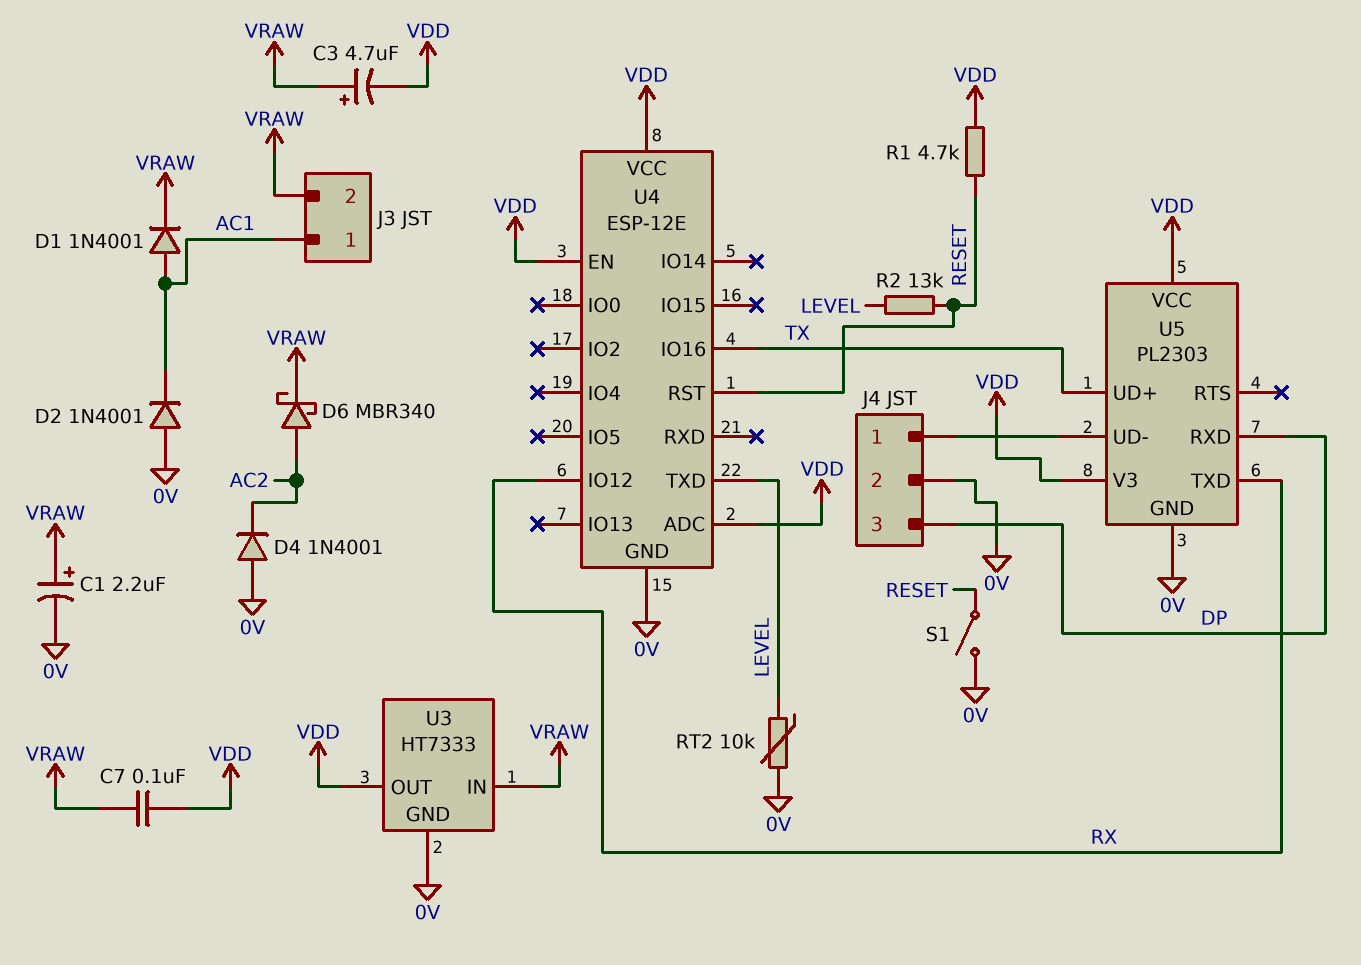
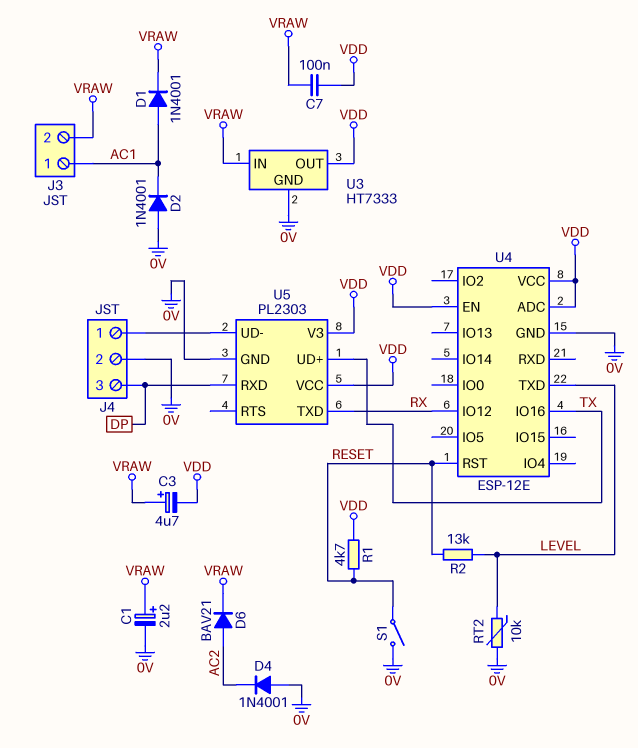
D6: schottky MBR340 (A AC2, K VRAW) -> diode BAV21 (A AC2, K VRAW)

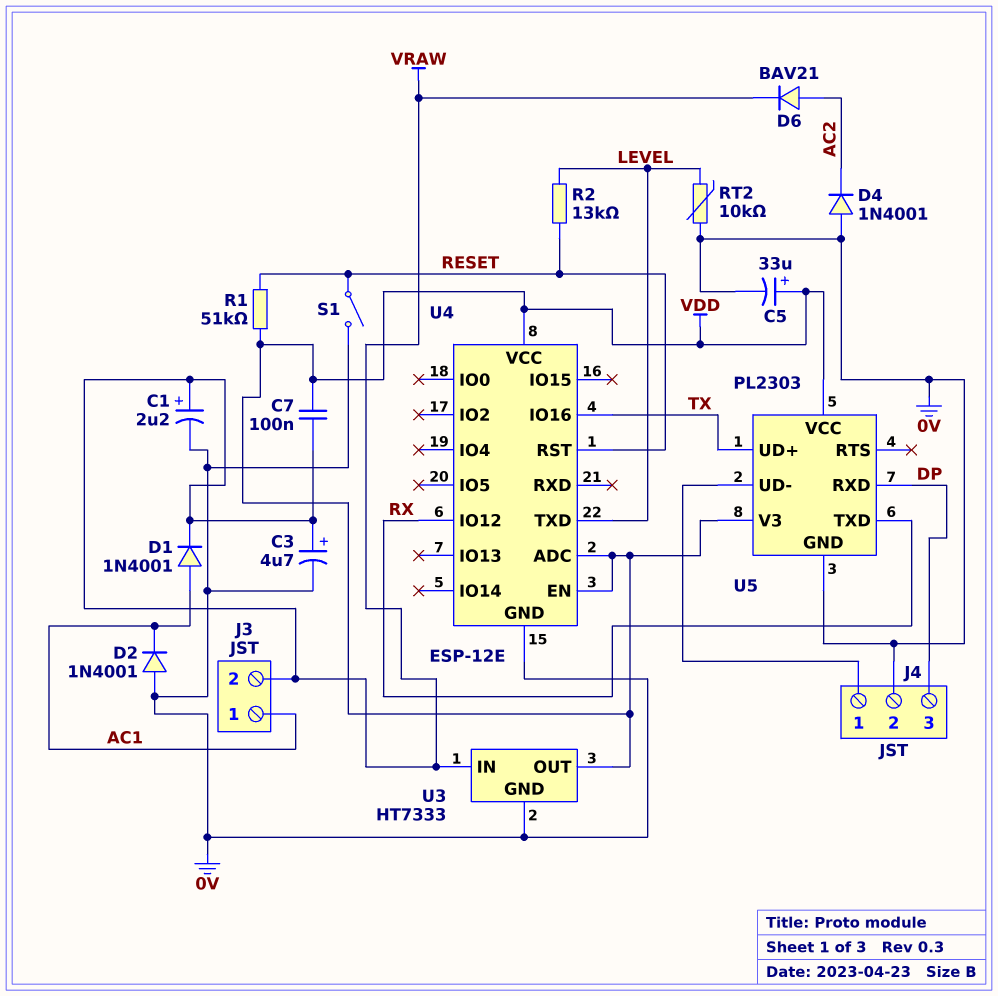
C3: 4.7uF (plus VRAW, minus VDD) -> 4.7uF (plus VRAW, minus 0V)
C5: none -> 33uF (plus VDD, minus 0V)
R1: 4.7k (RESET, VDD) -> 51k (RESET, VDD)

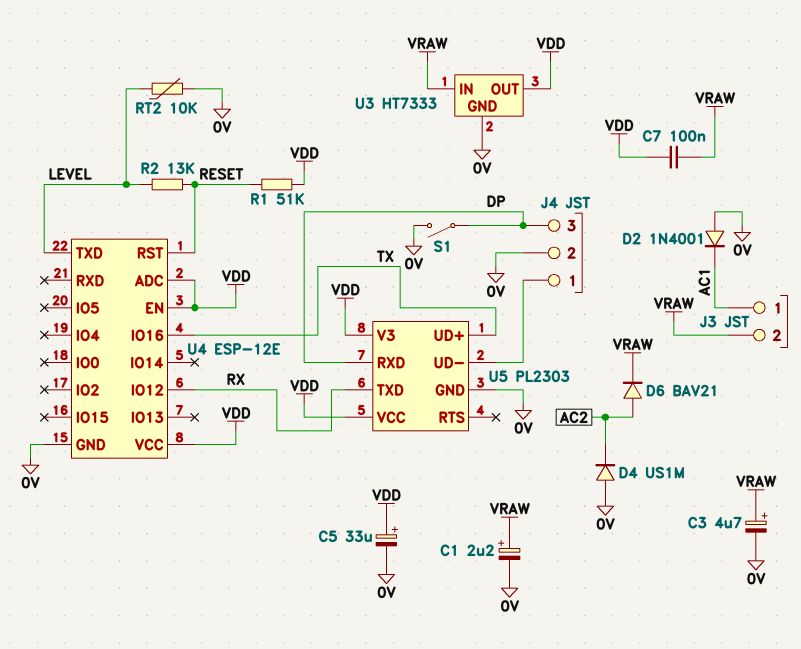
D1: diode 1N4001 (A AC1, K VRAW) -> none
D4: diode 1N4001 (A 0V, K AC2) -> diode US1M (A 0V, K AC2)
S1: switch (0V, RESET) -> switch (0V, DP)

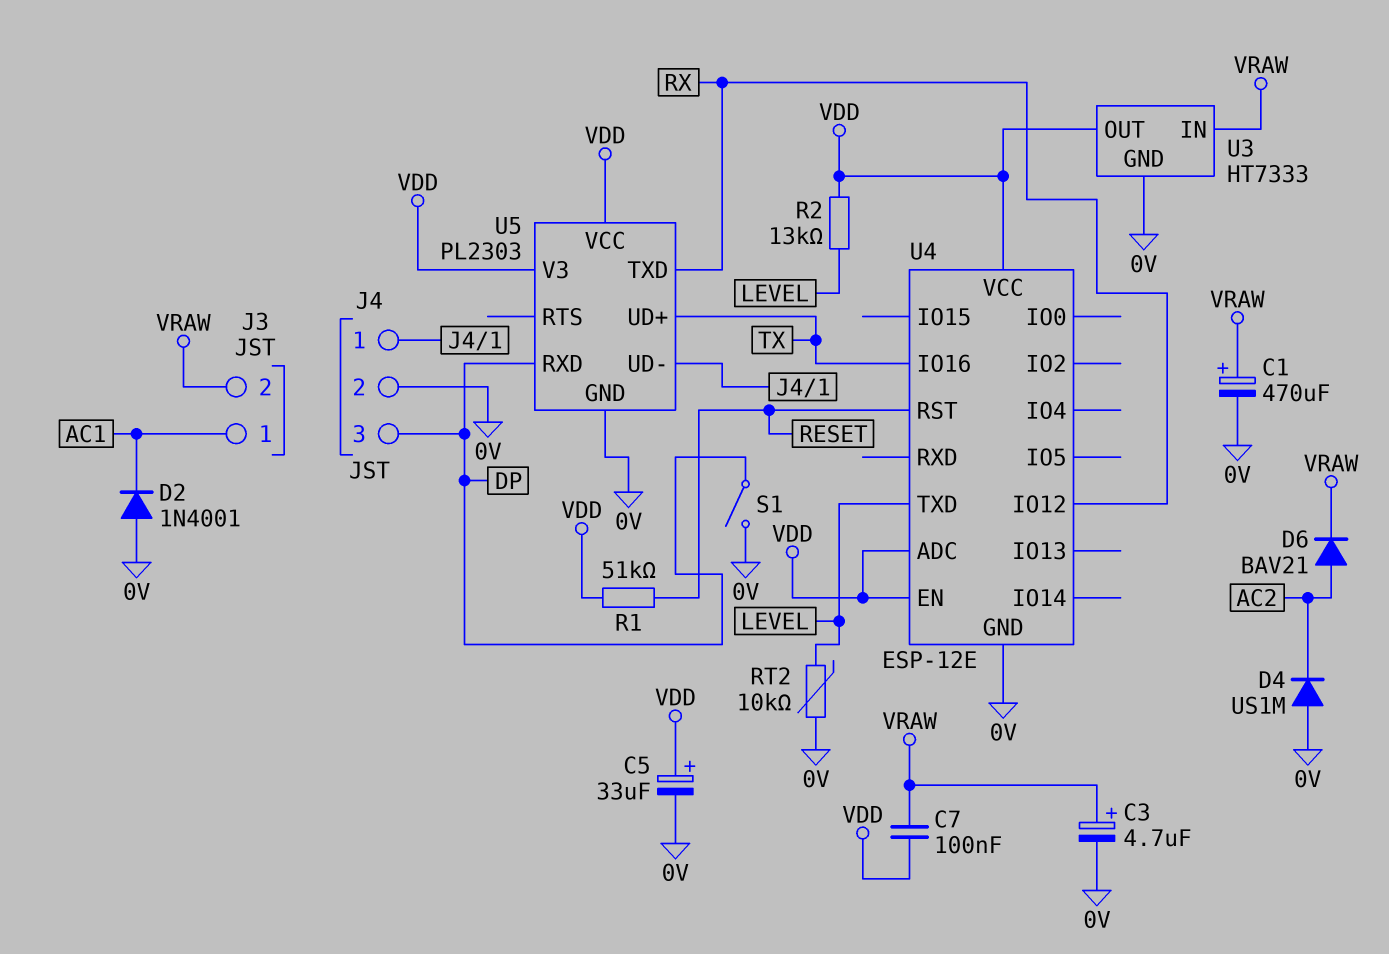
C1: 2.2uF (plus VRAW, minus 0V) -> 470uF (plus VRAW, minus 0V)
R2: 13k (LEVEL, RESET) -> 13k (LEVEL, VDD)

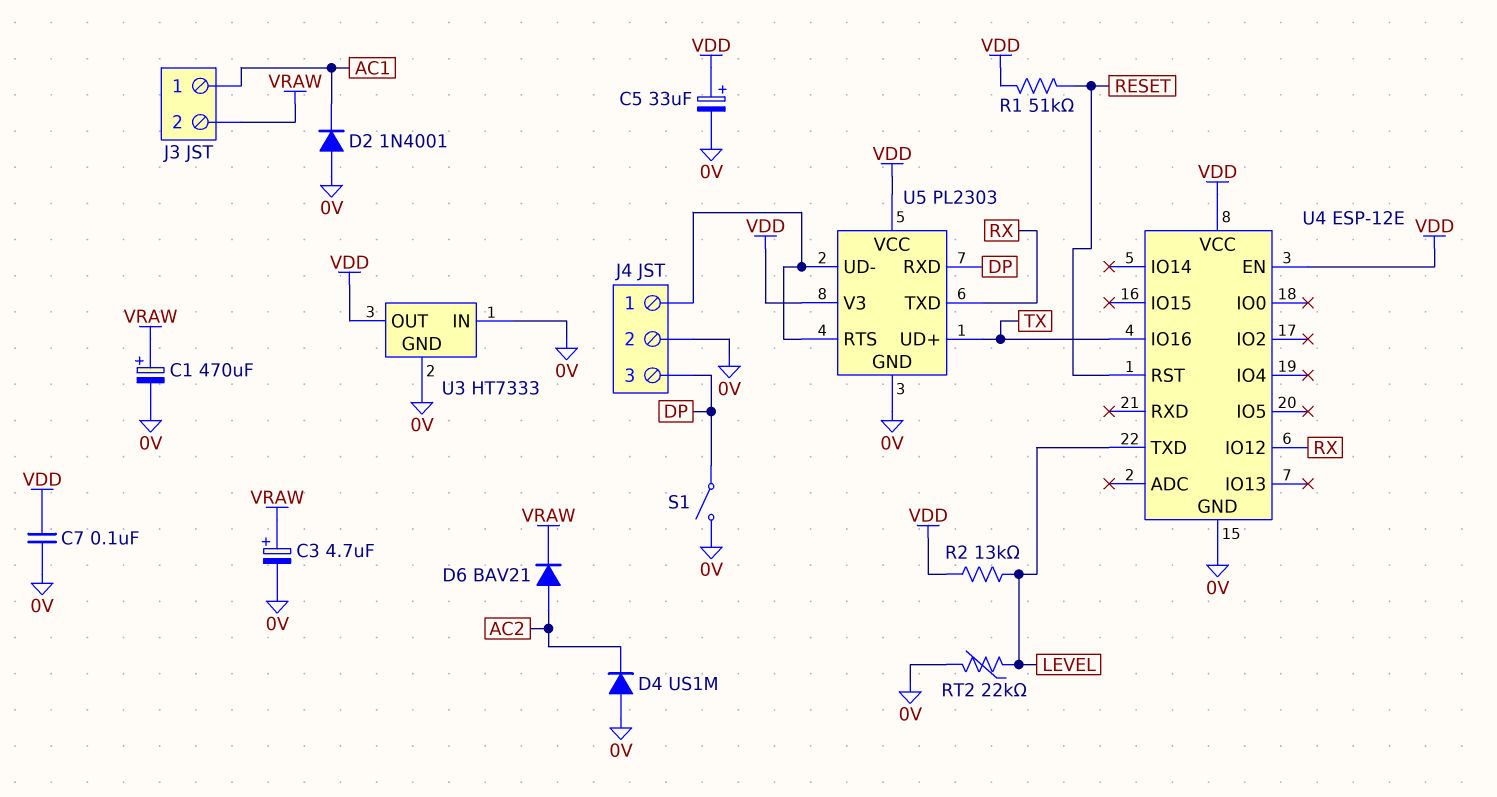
C7: 100nF (VDD, VRAW) -> 100nF (0V, VDD)
RT2: 10k (0V, LEVEL) -> 22k (0V, LEVEL)
U3 pin IN: VRAW -> 0V
U4 pin ADC: VDD -> none
U5 pin RTS: none -> J4/1

